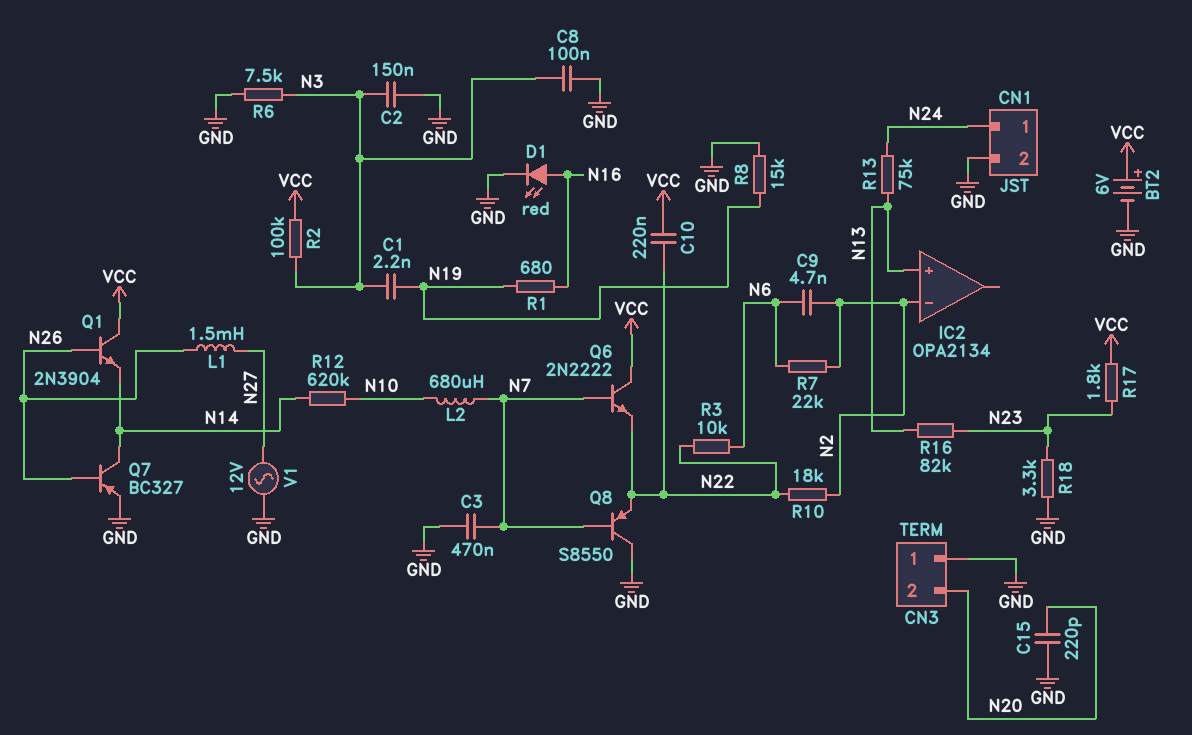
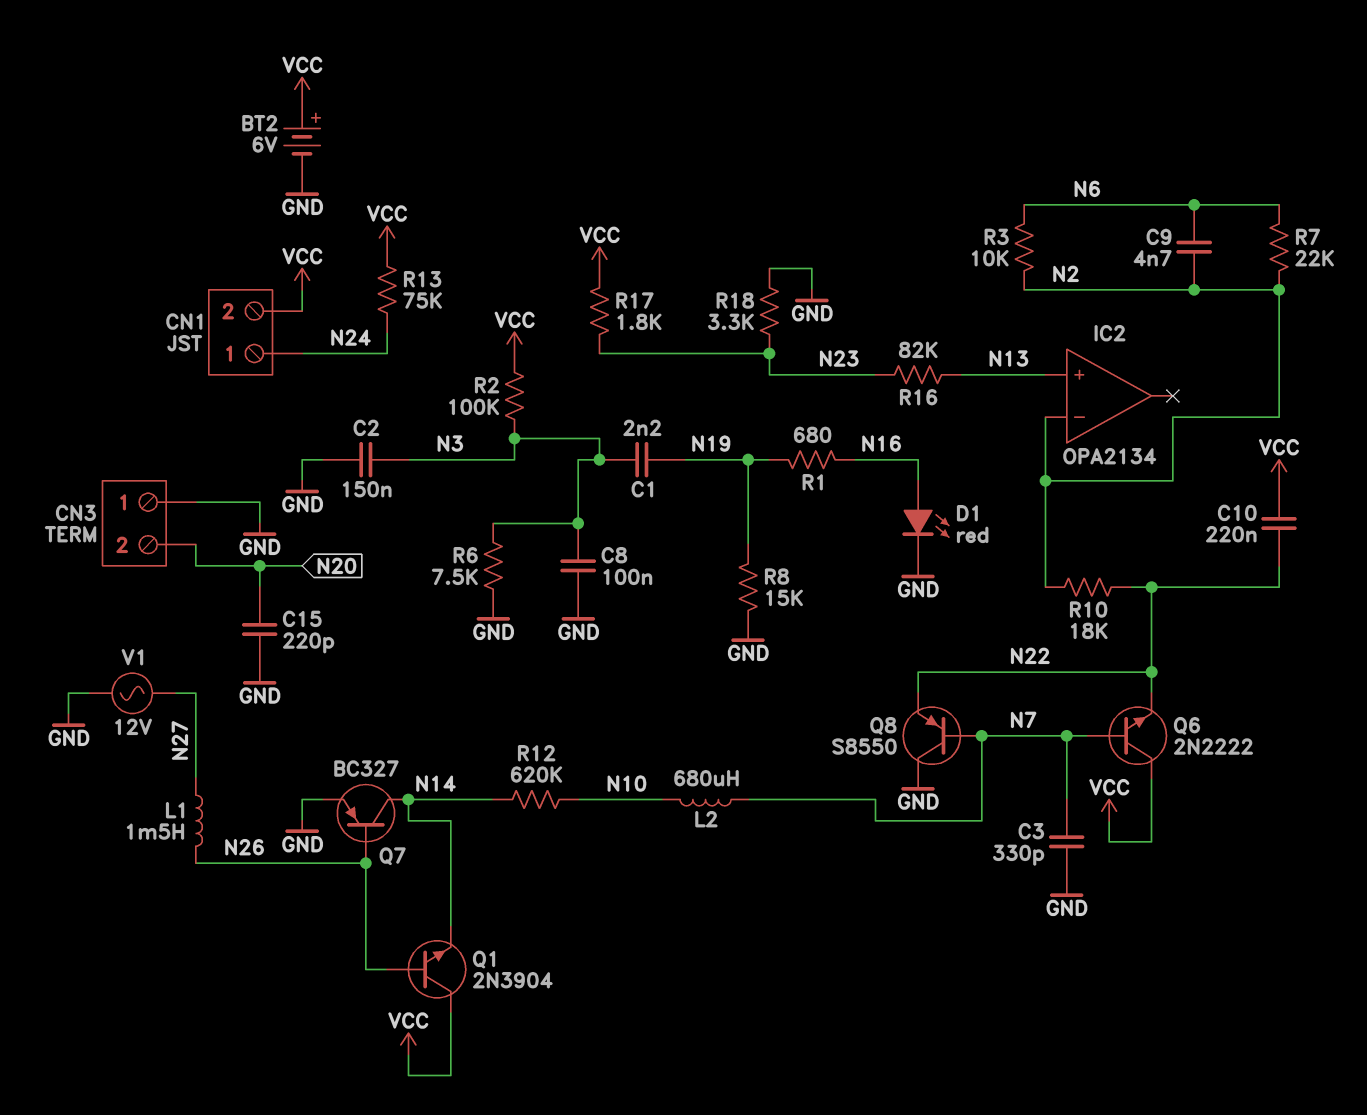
C3: 470nF (GND, N7) -> 330pF (GND, N7)
CN1 pin 2: GND -> VCC
R3: 10k (N6, N22) -> 10k (N2, N6)
R13: 75k (N13, N24) -> 75k (N24, VCC)

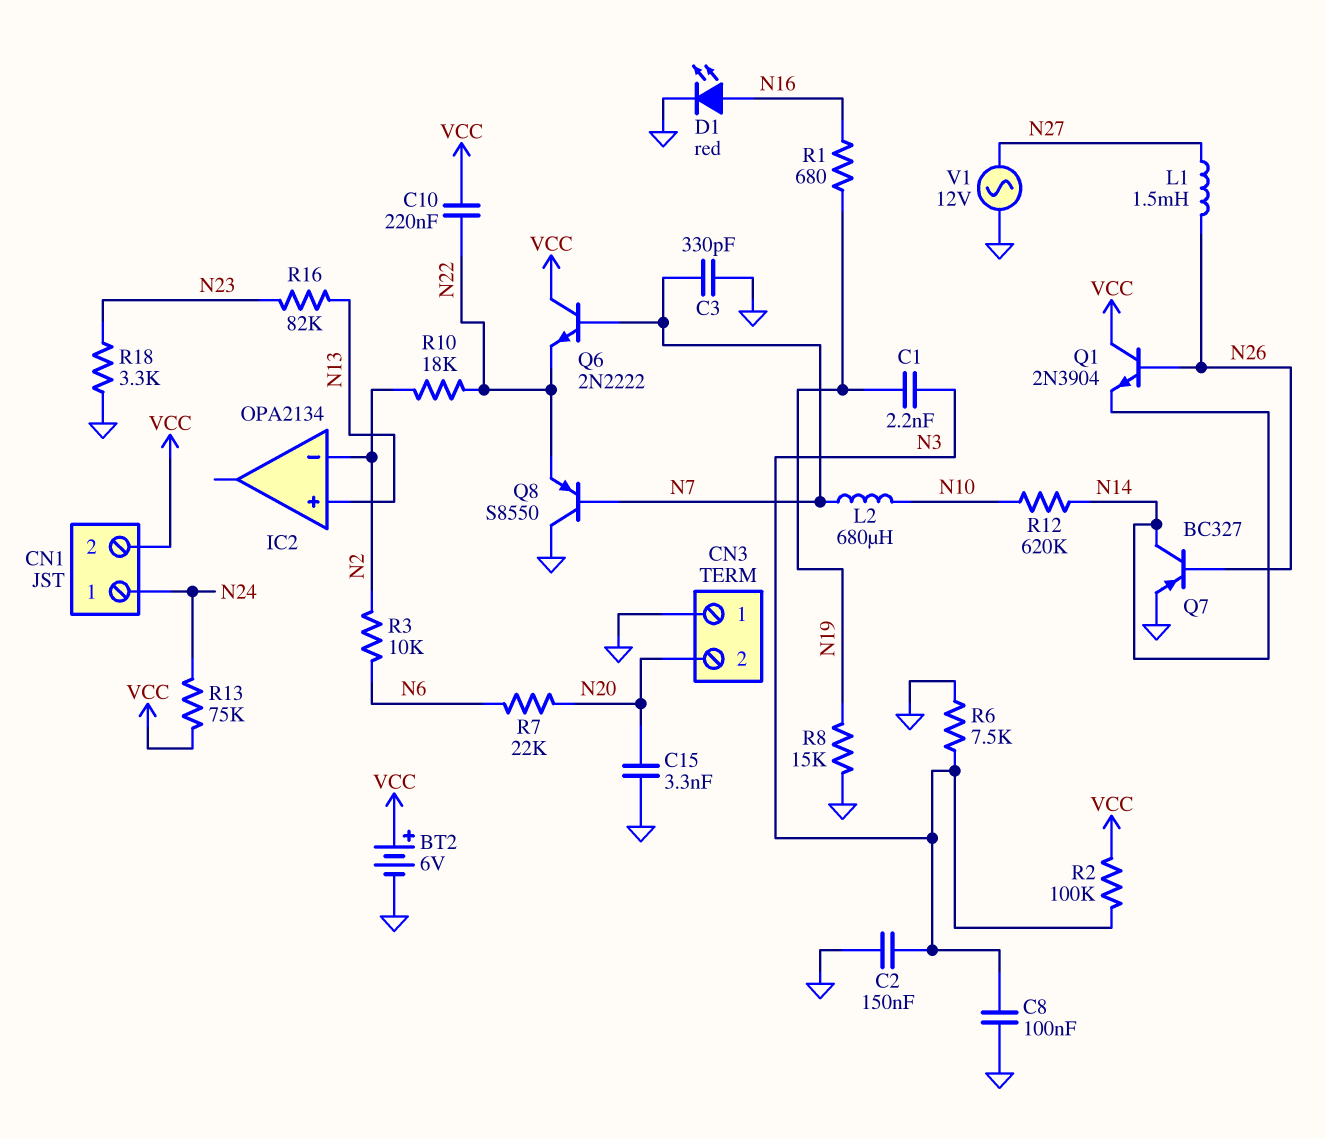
C9: 4.7nF (N2, N6) -> none
C15: 220pF (GND, N20) -> 3.3nF (GND, N20)
R7: 22k (N2, N6) -> 22k (N6, N20)
R17: 1.8k (N23, VCC) -> none

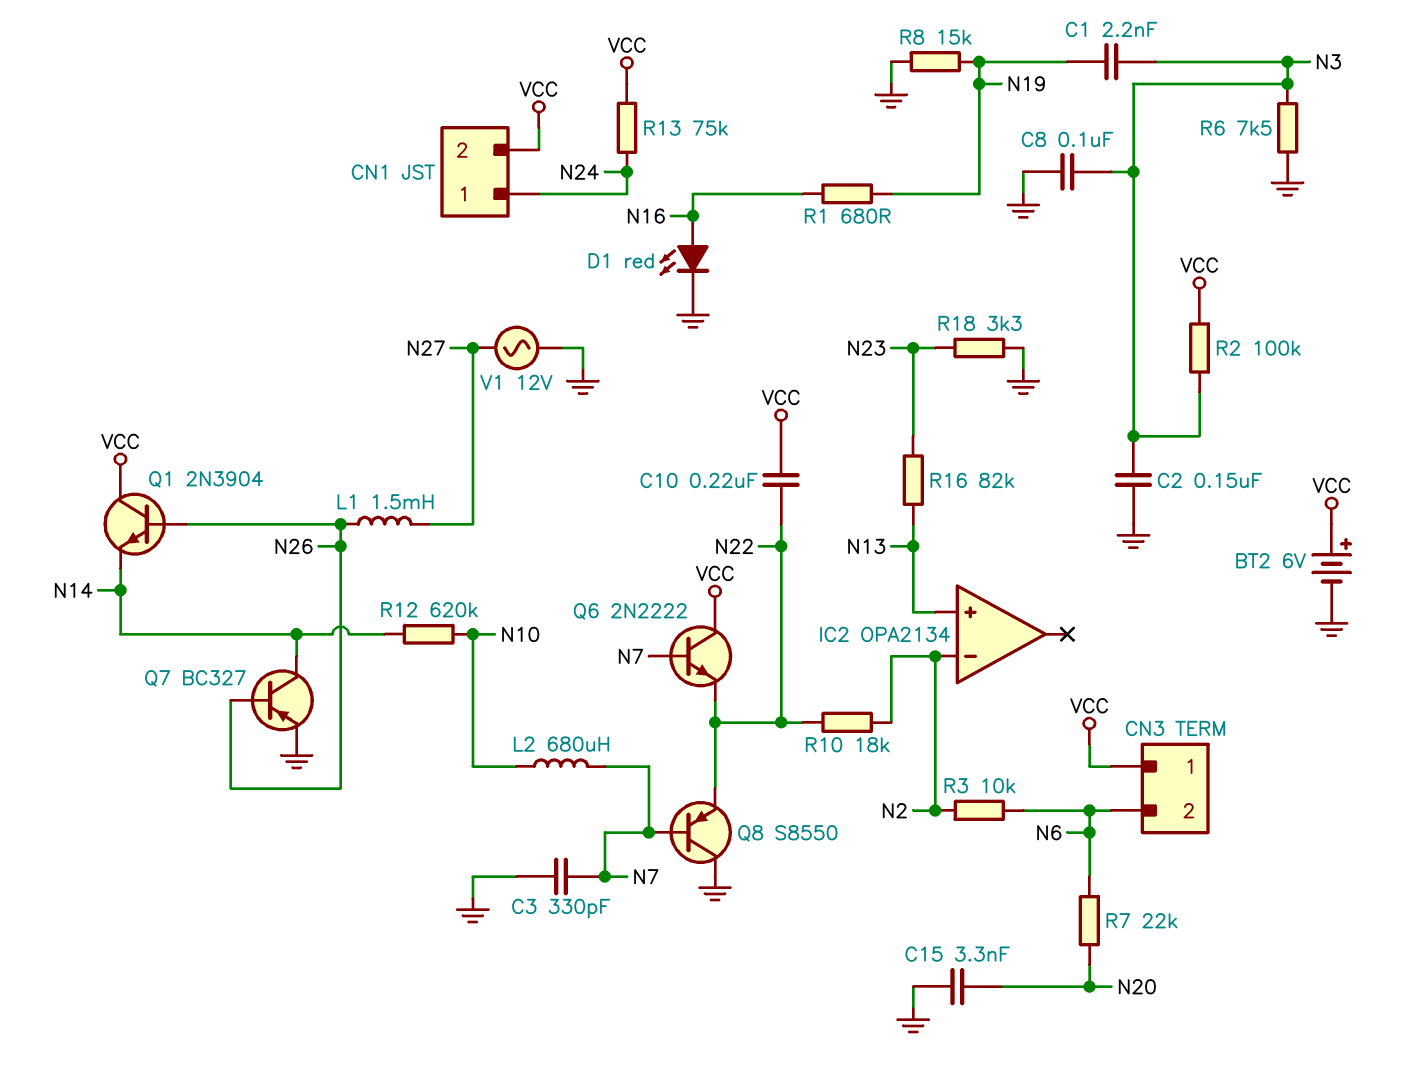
CN3 pin 1: GND -> VCC
CN3 pin 2: N20 -> N6

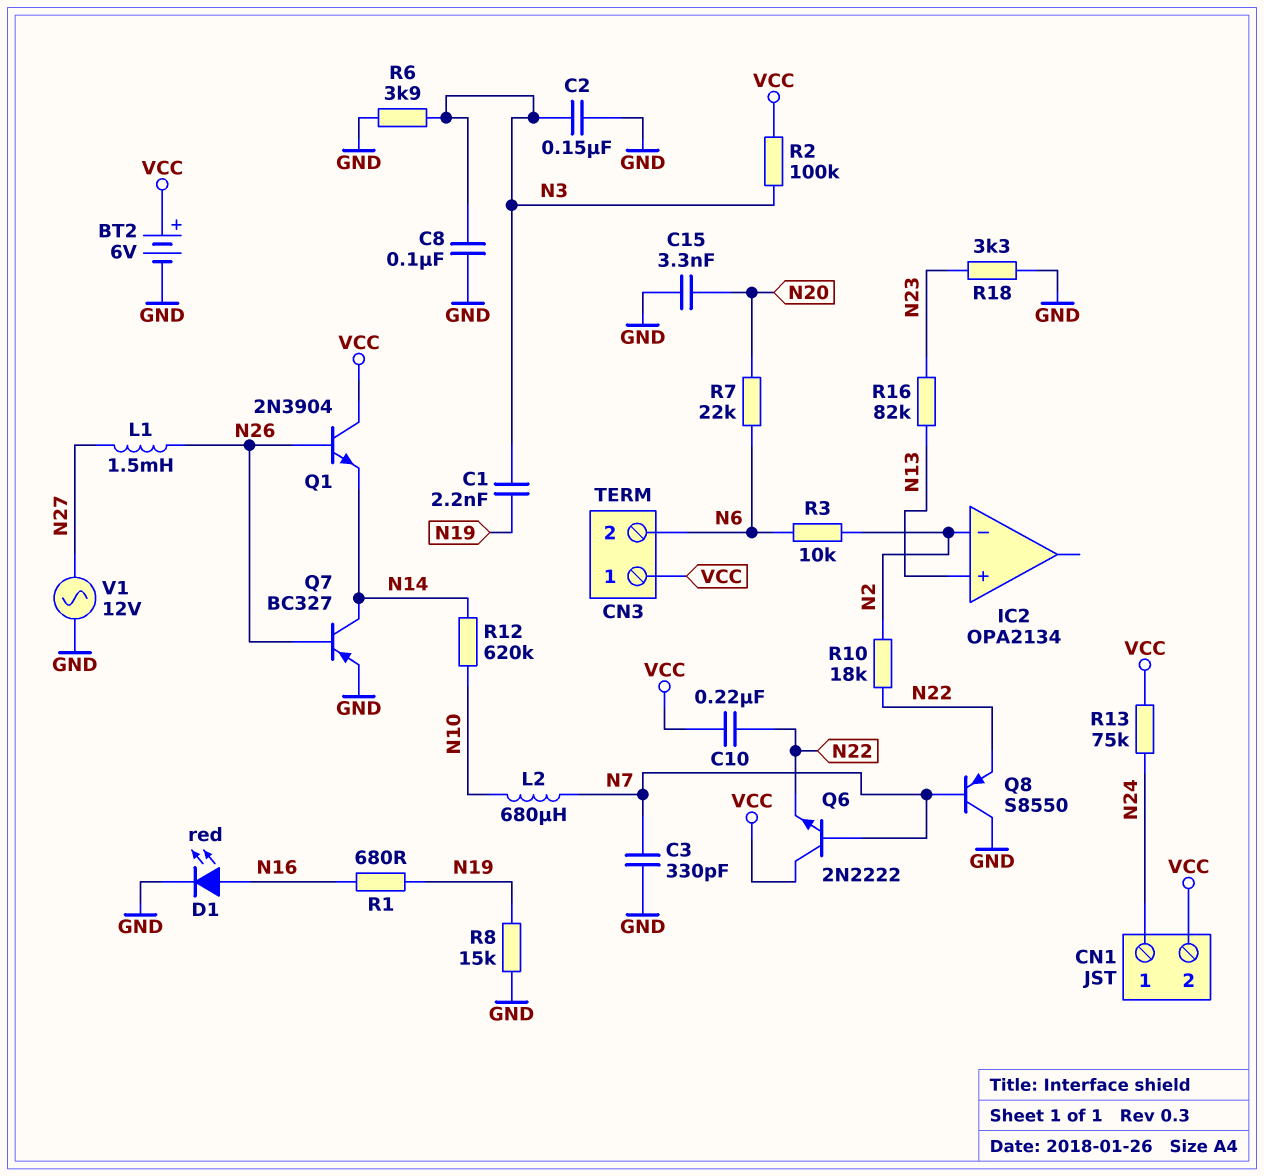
R6: 7.5k (GND, N3) -> 3.9k (GND, N3)

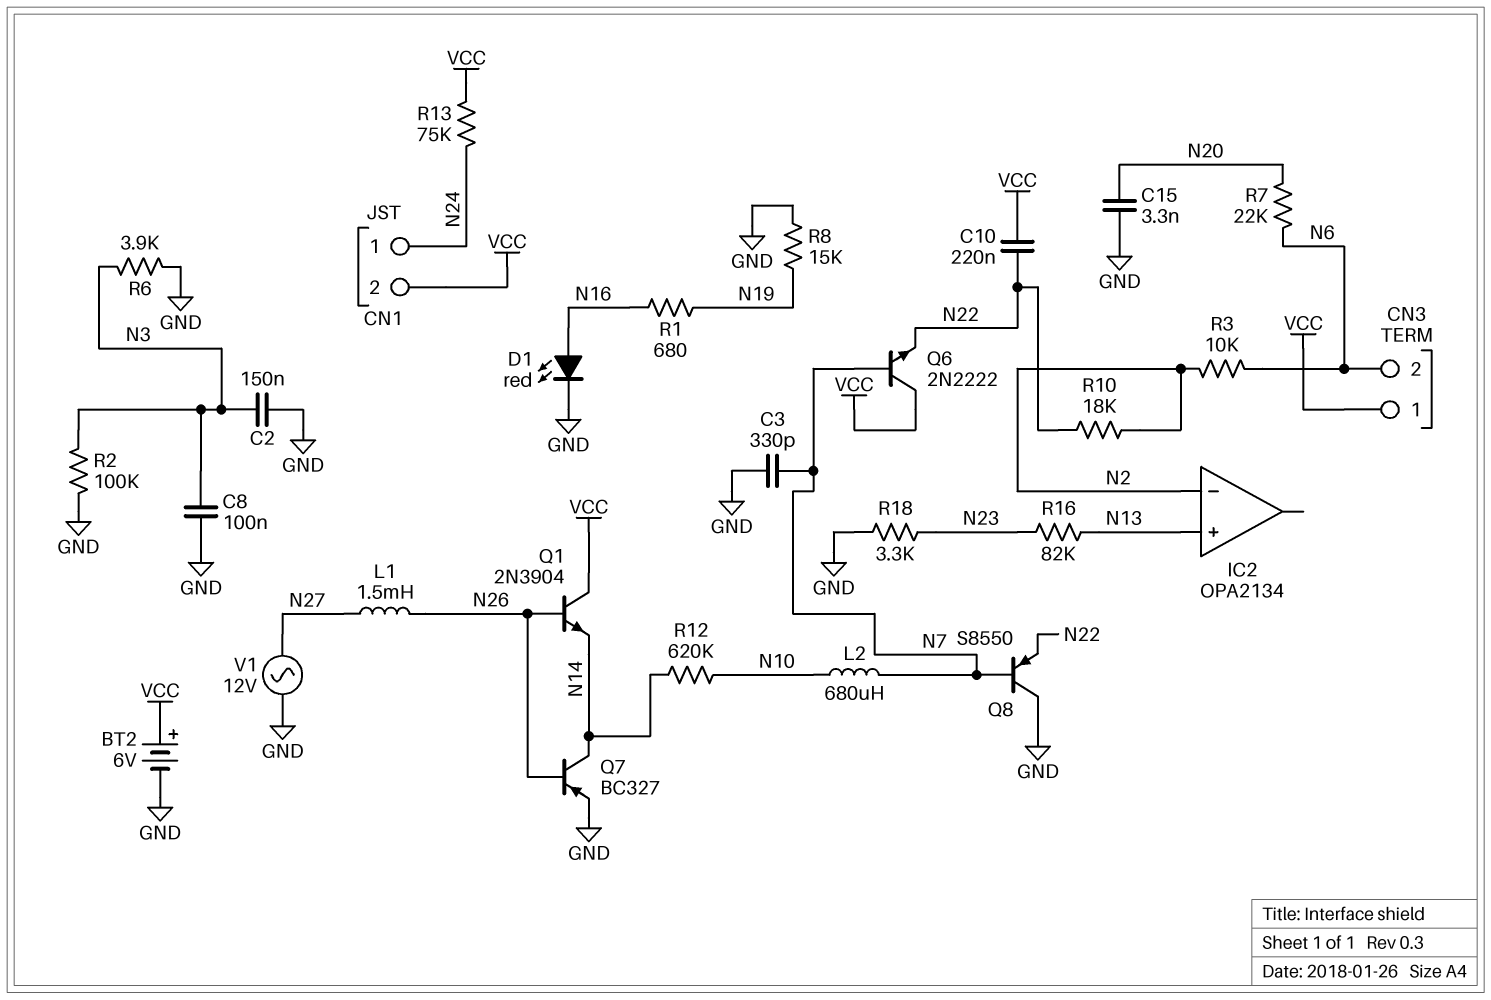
C1: 2.2nF (N3, N19) -> none
R2: 100k (N3, VCC) -> 100k (GND, N3)

